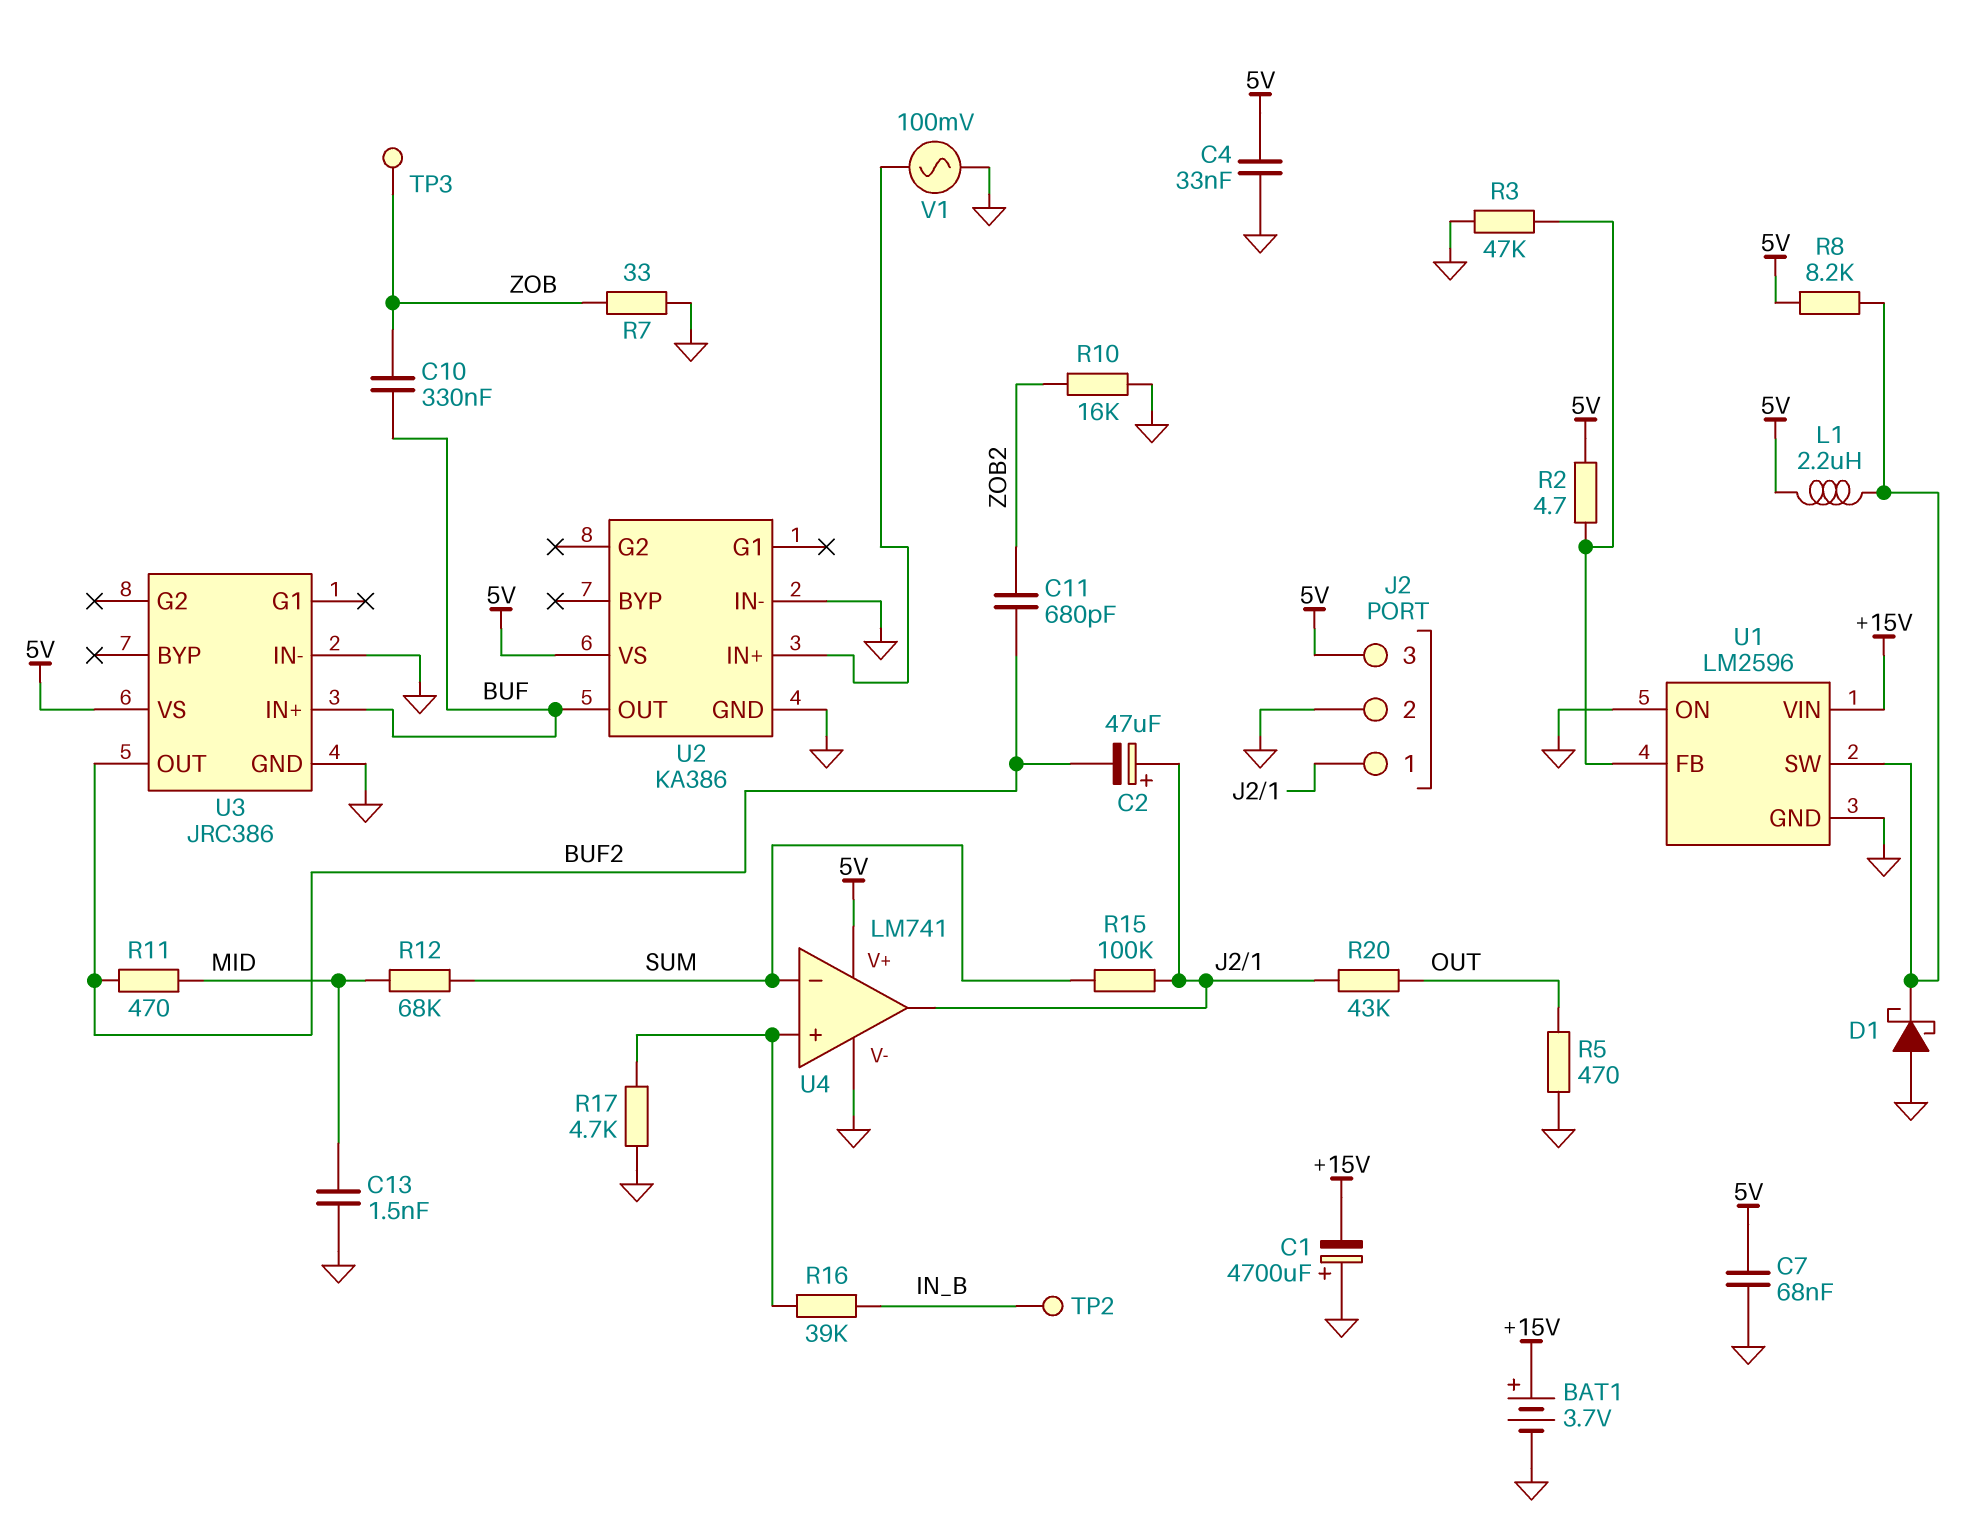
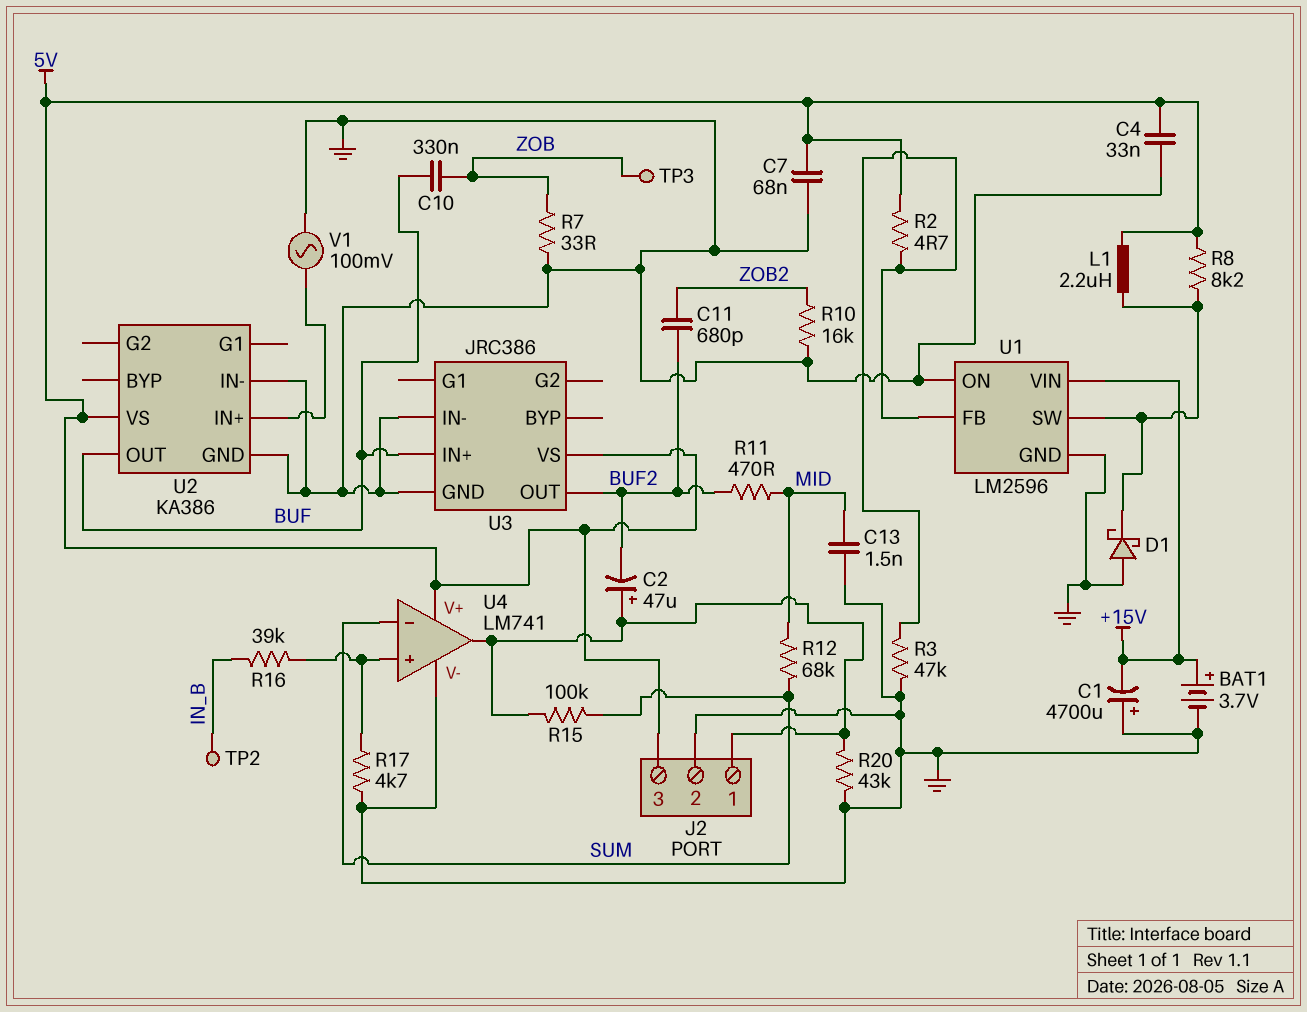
R5: 470 (GND, OUT) -> none
R20: 43k (J2/1, OUT) -> 43k (GND, J2/1)

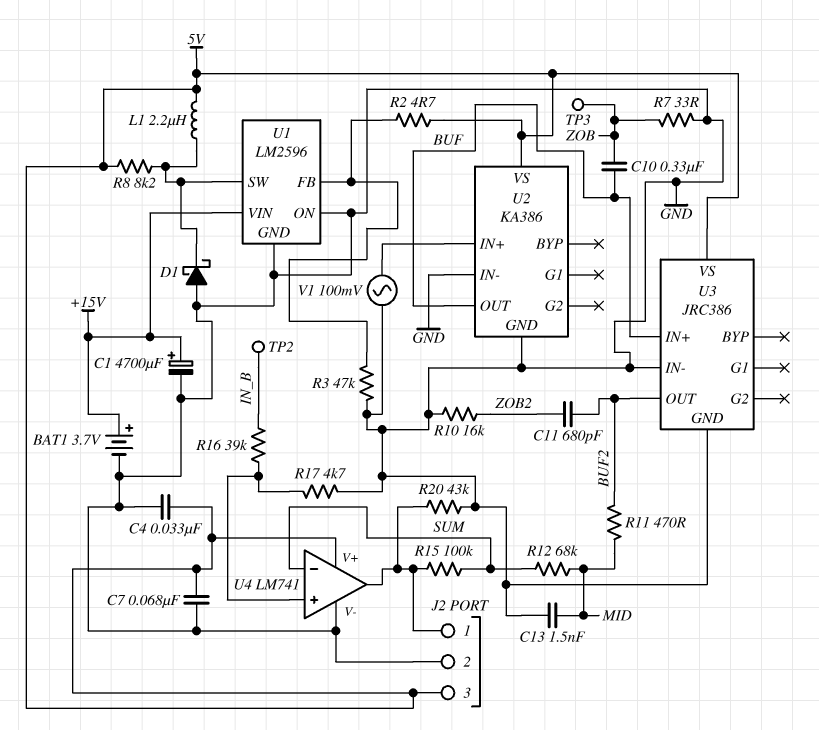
C1: 4700uF (plus GND, minus +15V) -> 4700uF (plus +15V, minus GND)
C2: 47uF (plus J2/1, minus BUF2) -> none

